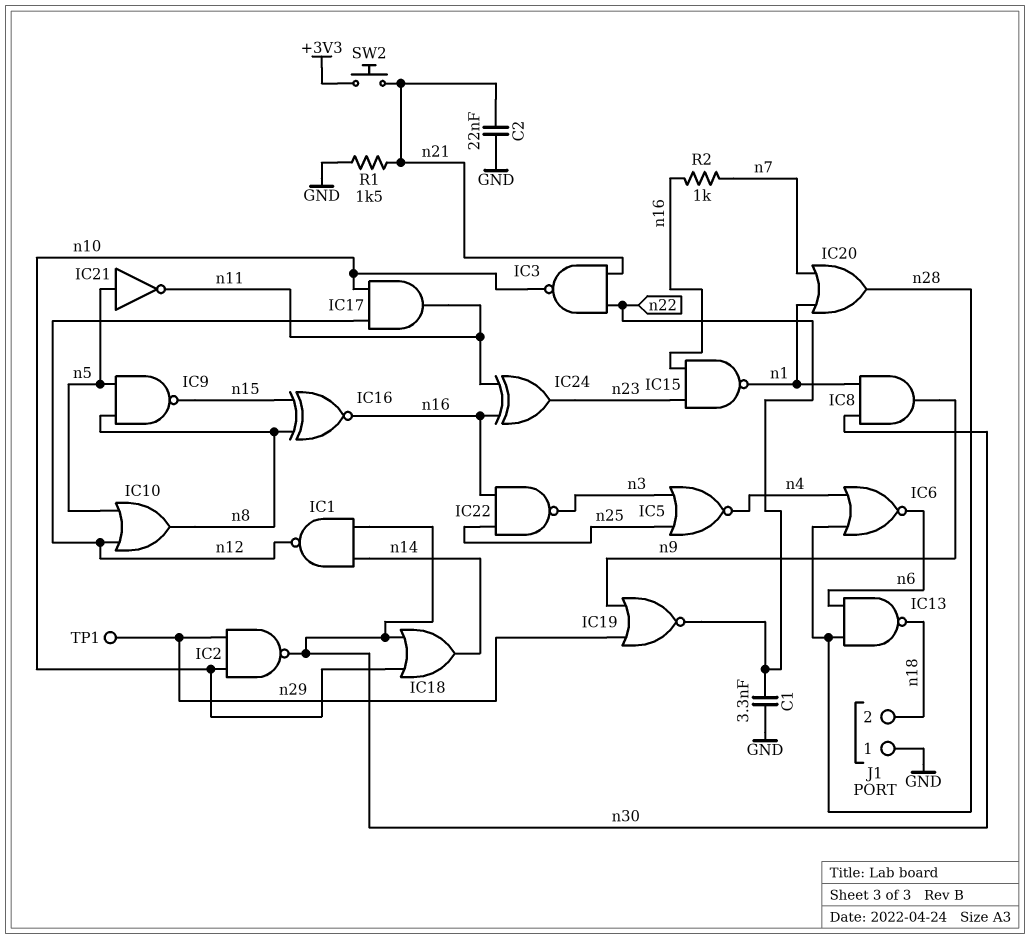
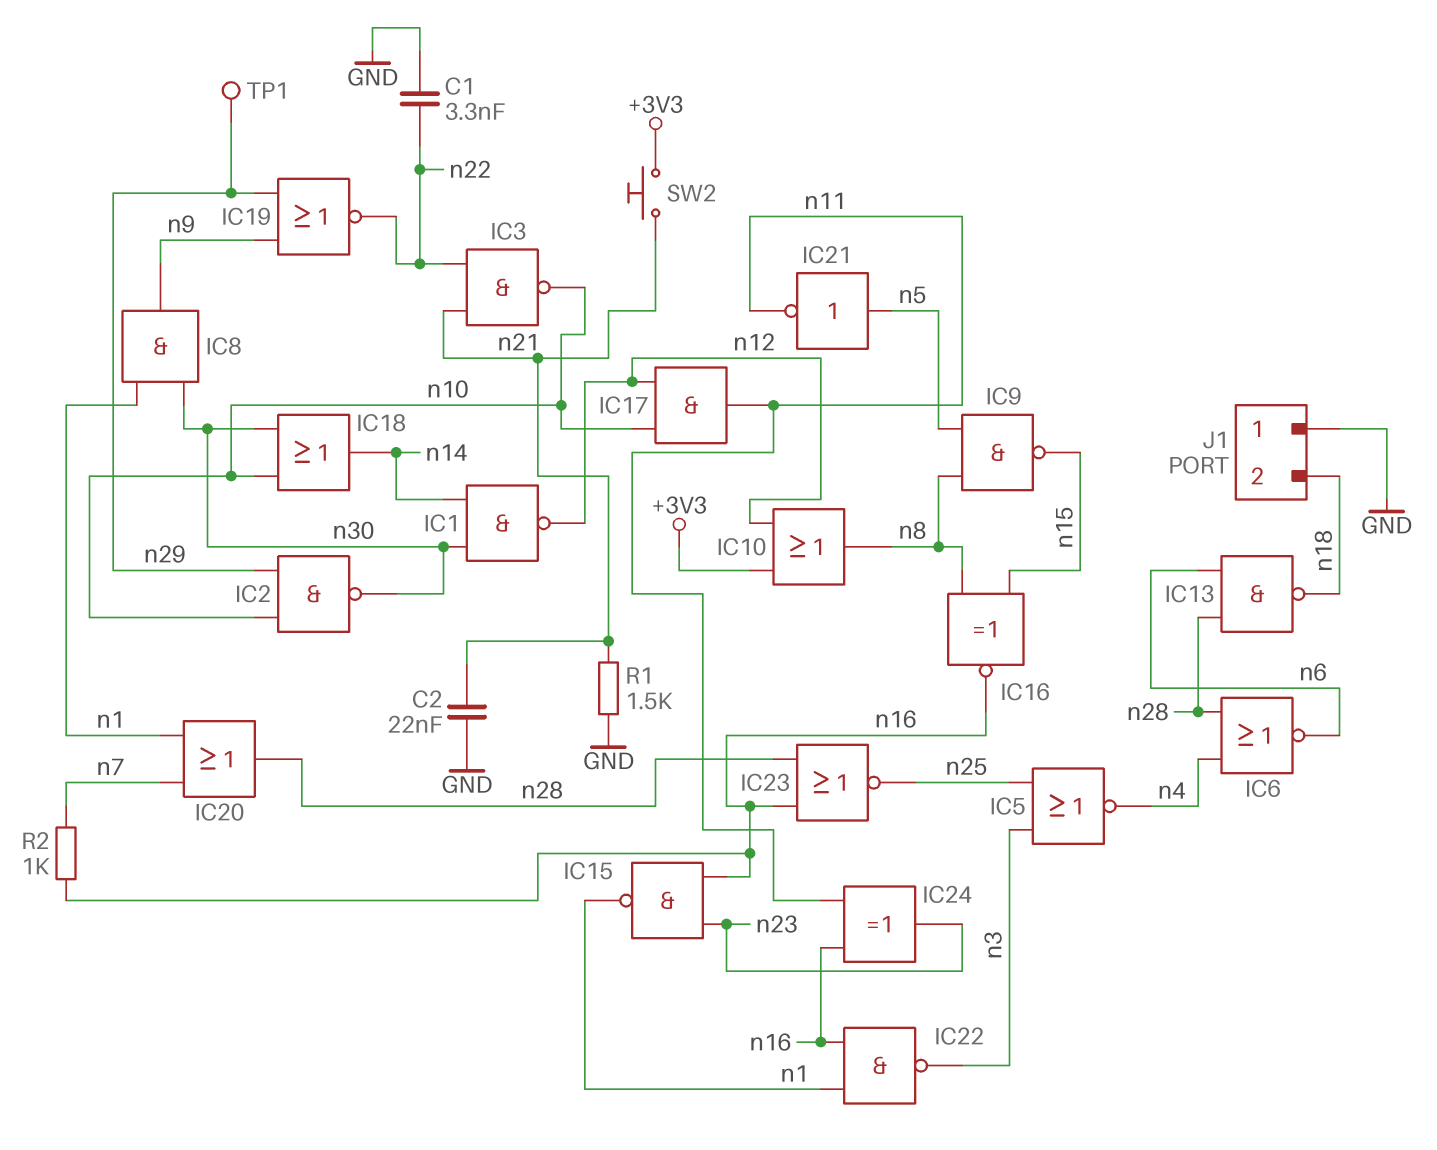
IC10: OR (in n5, in n12, out n8) -> OR (in +3V3, in n12, out n8)
IC22: NAND (in n16, in n25, out n3) -> NAND (in n1, in n16, out n3)
IC23: none -> NOR (in n16, in n28, out n25)

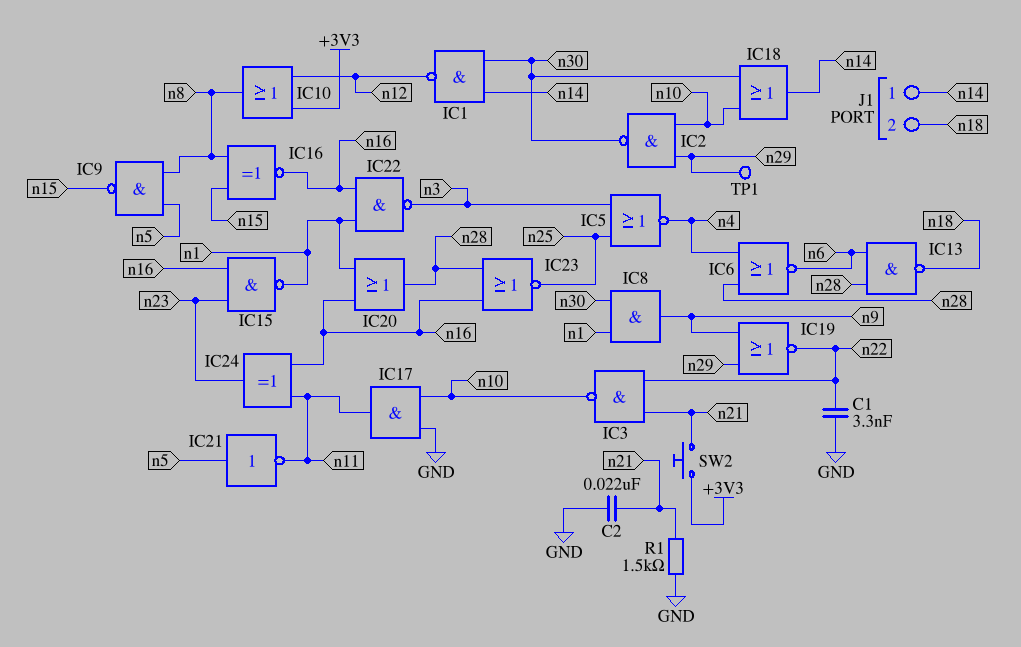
IC17: AND (in n10, in n12, out n11) -> AND (in GND, in n10, out n11)
IC20: OR (in n1, in n7, out n28) -> OR (in n1, in n16, out n28)
J1 pin 1: GND -> n14
R2: 1k (n7, n16) -> none

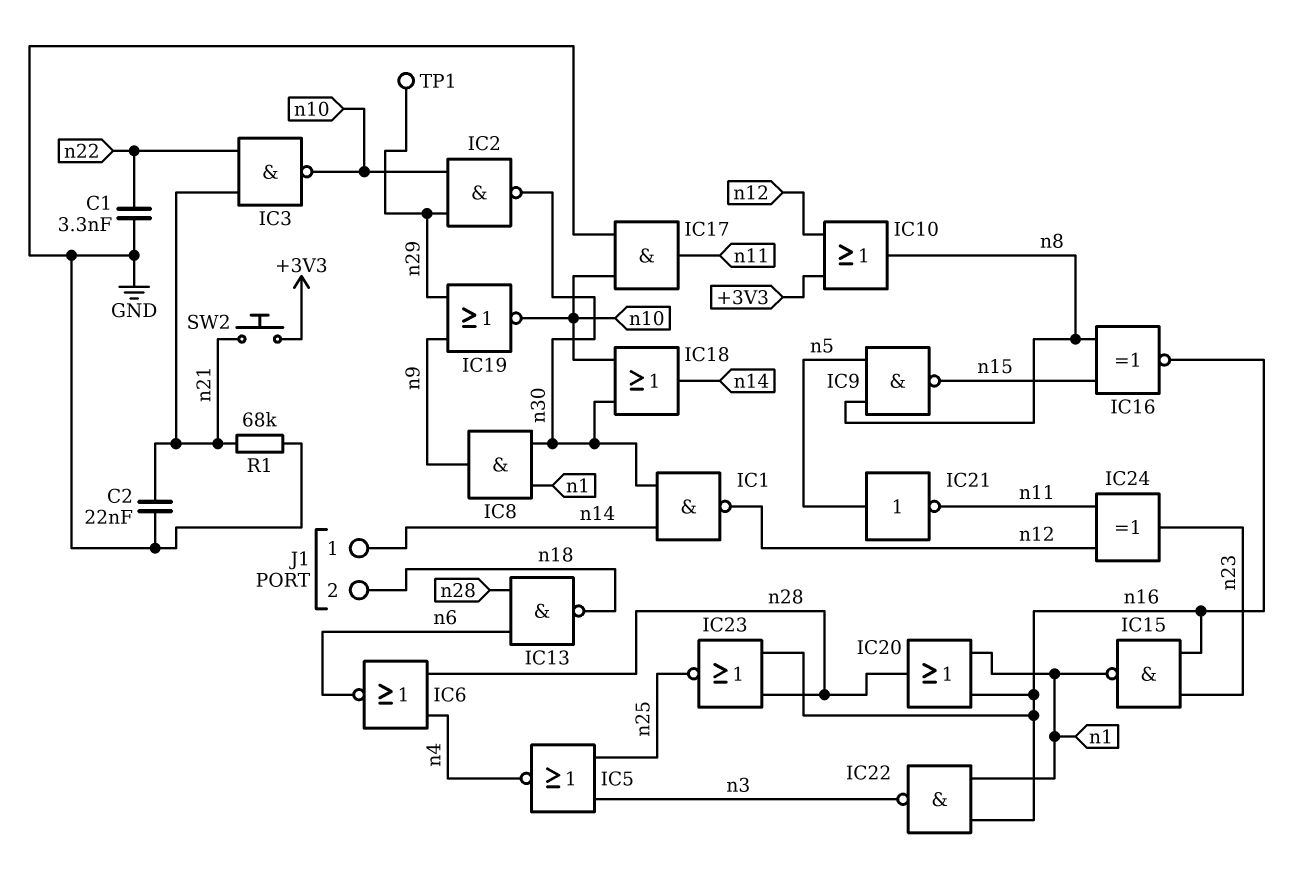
IC19: NOR (in n9, in n29, out n22) -> NOR (in n9, in n29, out n10)
IC24: XOR (in n11, in n16, out n23) -> XOR (in n11, in n12, out n23)
R1: 1.5k (GND, n21) -> 68k (GND, n21)

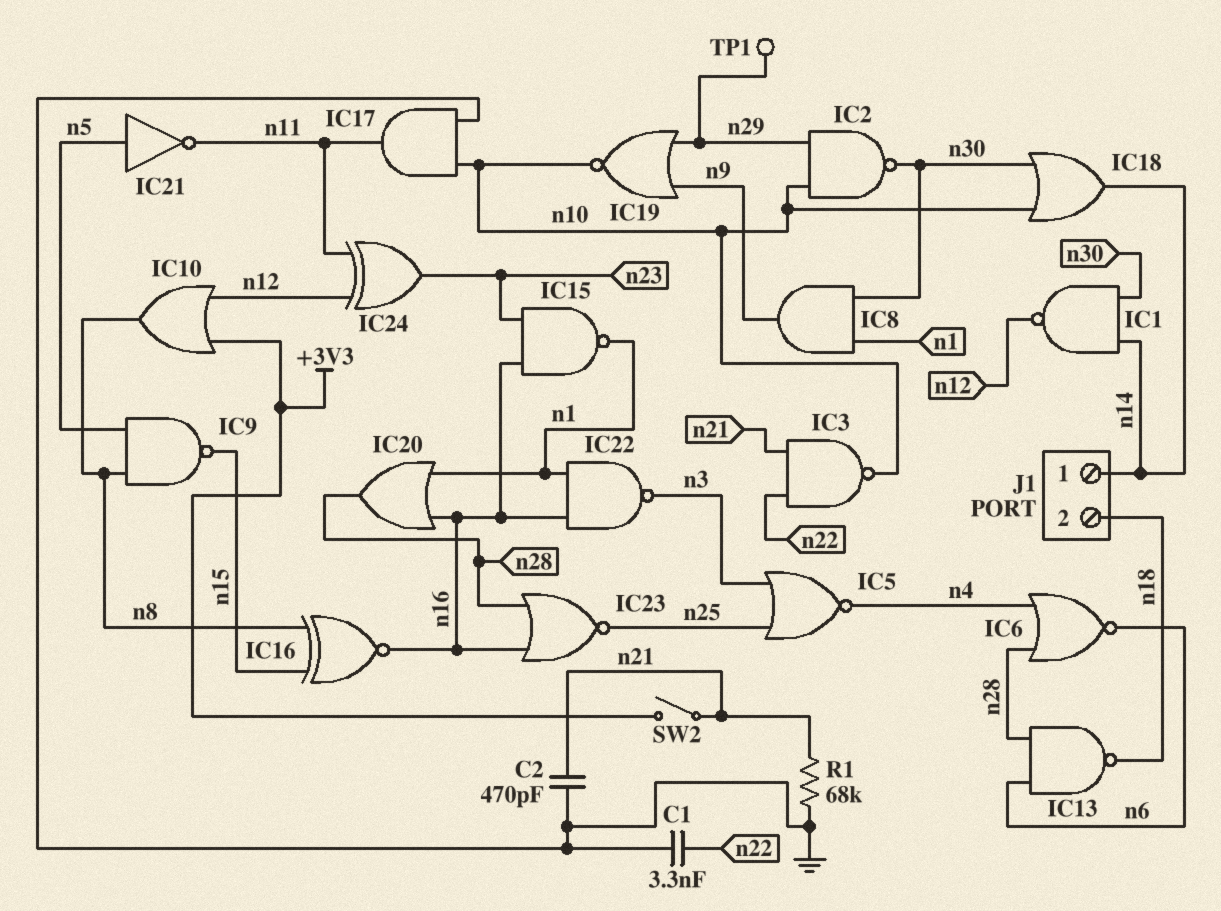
C2: 22nF (GND, n21) -> 470pF (GND, n21)
SW2: button (+3V3, n21) -> switch (+3V3, n21)

